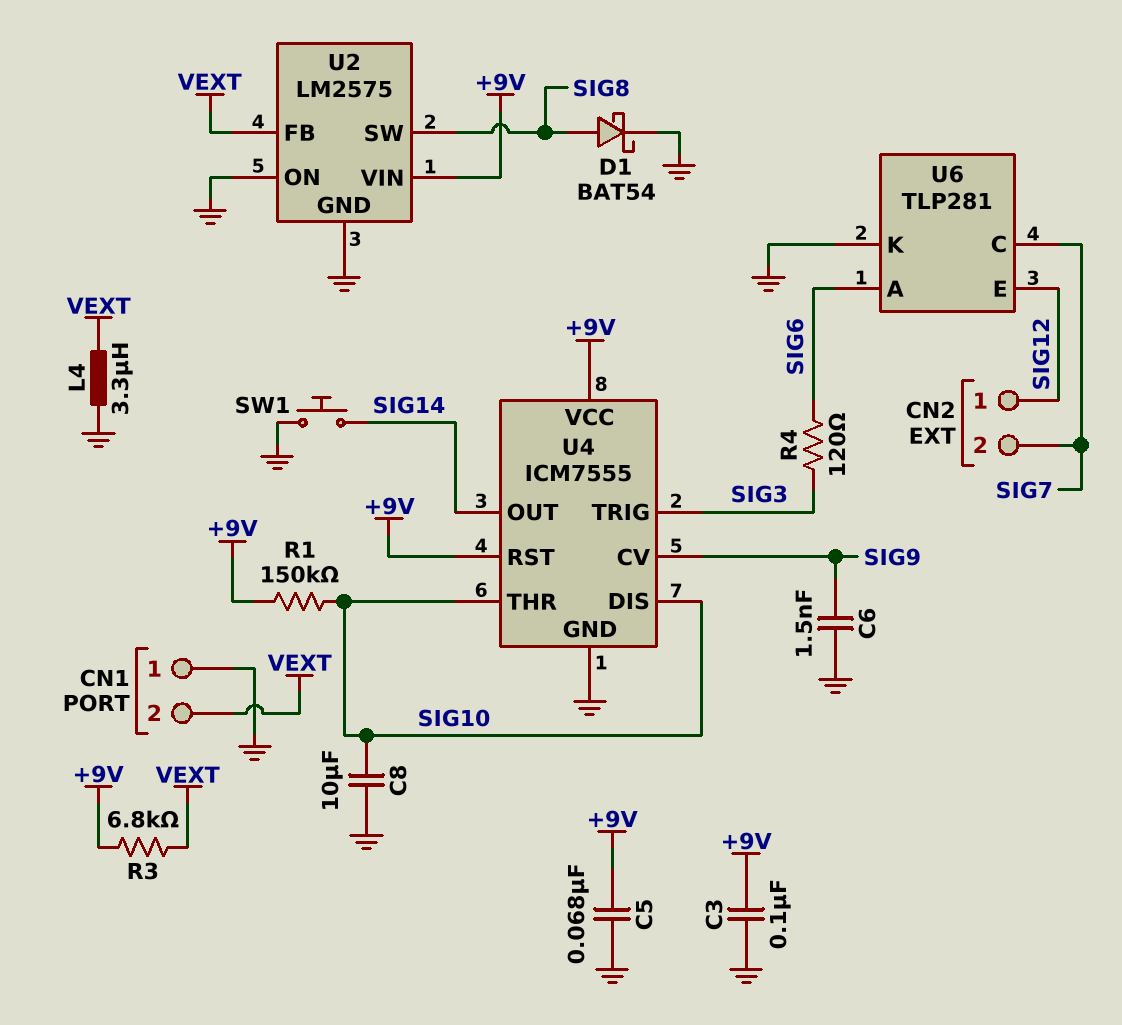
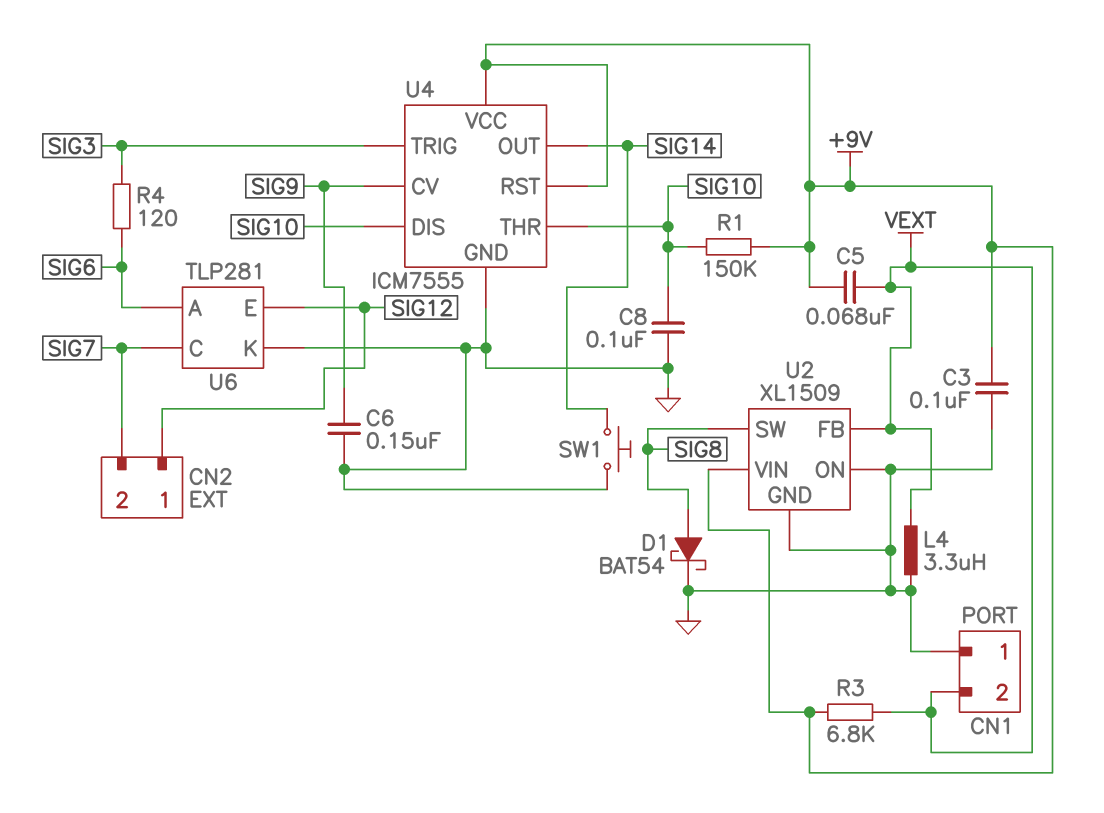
C5: 68nF (+9V, GND) -> 68nF (+9V, VEXT)
C6: 1.5nF (GND, SIG9) -> 150nF (GND, SIG9)
C8: 10uF (GND, SIG10) -> 100nF (GND, SIG10)
U2: LM2575 -> XL1509

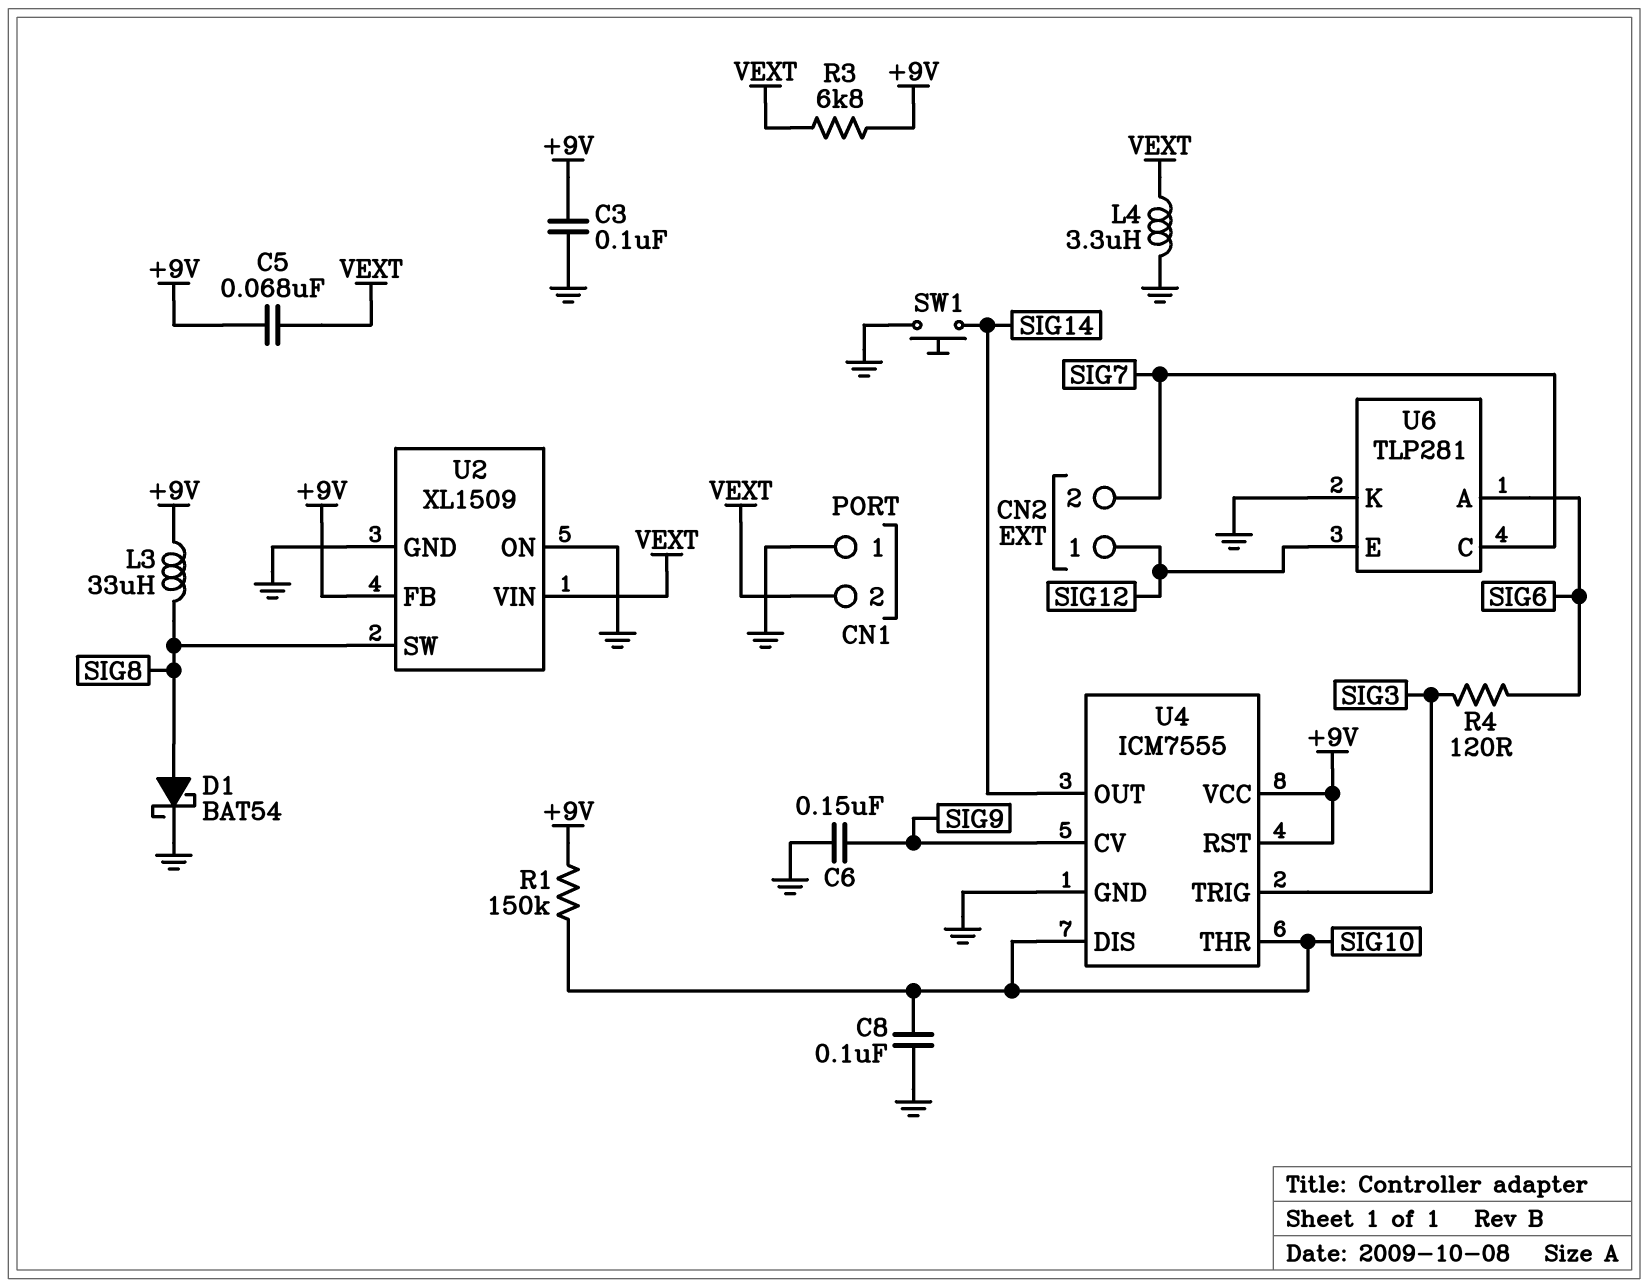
L3: none -> 33uH (+9V, SIG8)
U2 pin FB: VEXT -> +9V
U2 pin VIN: +9V -> VEXT

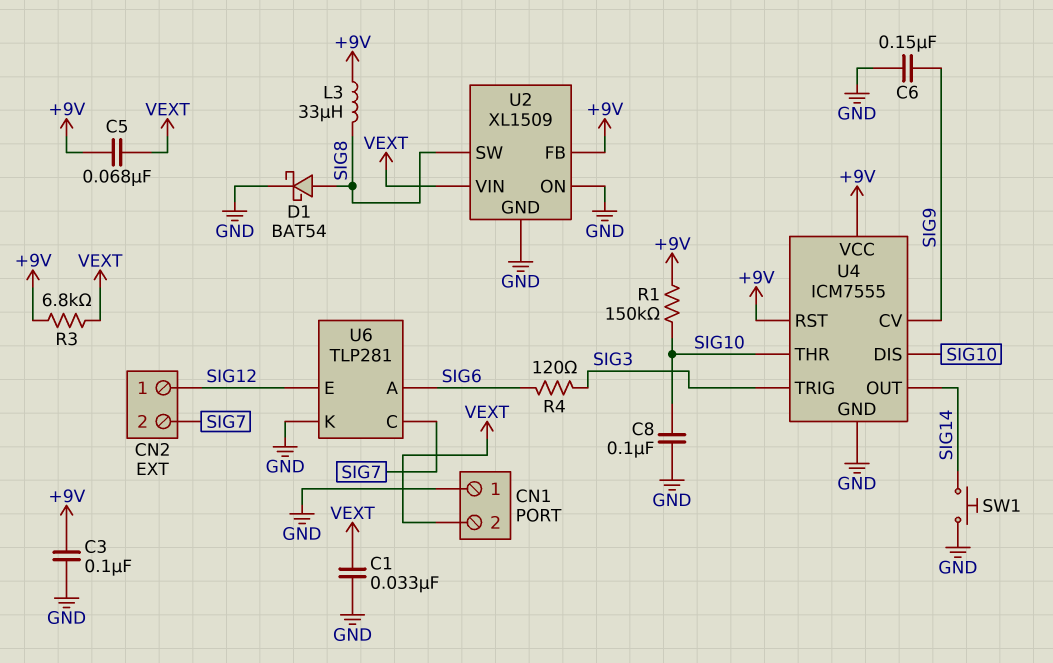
C1: none -> 33nF (GND, VEXT)
L4: 3.3uH (GND, VEXT) -> none

